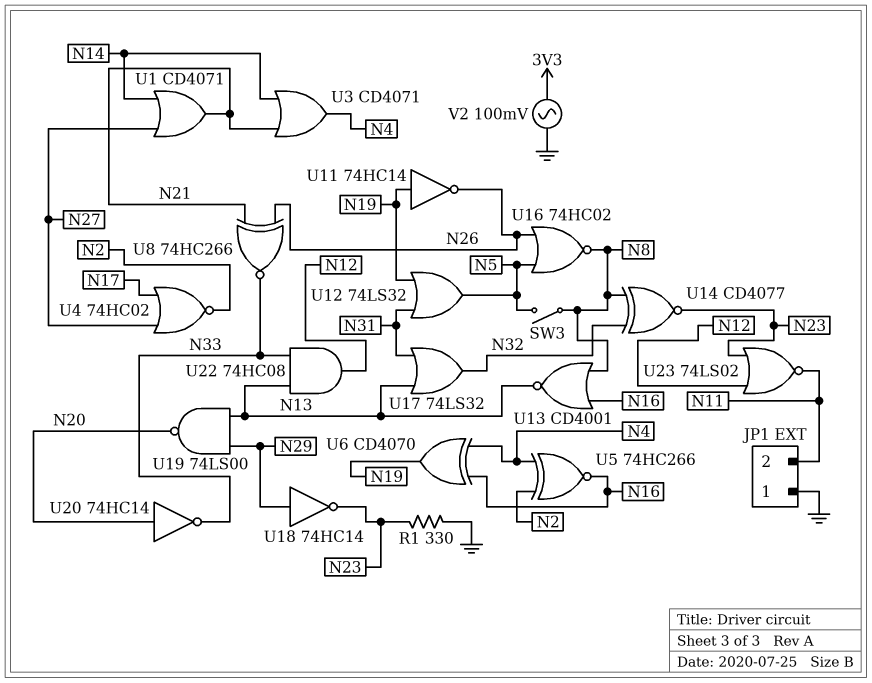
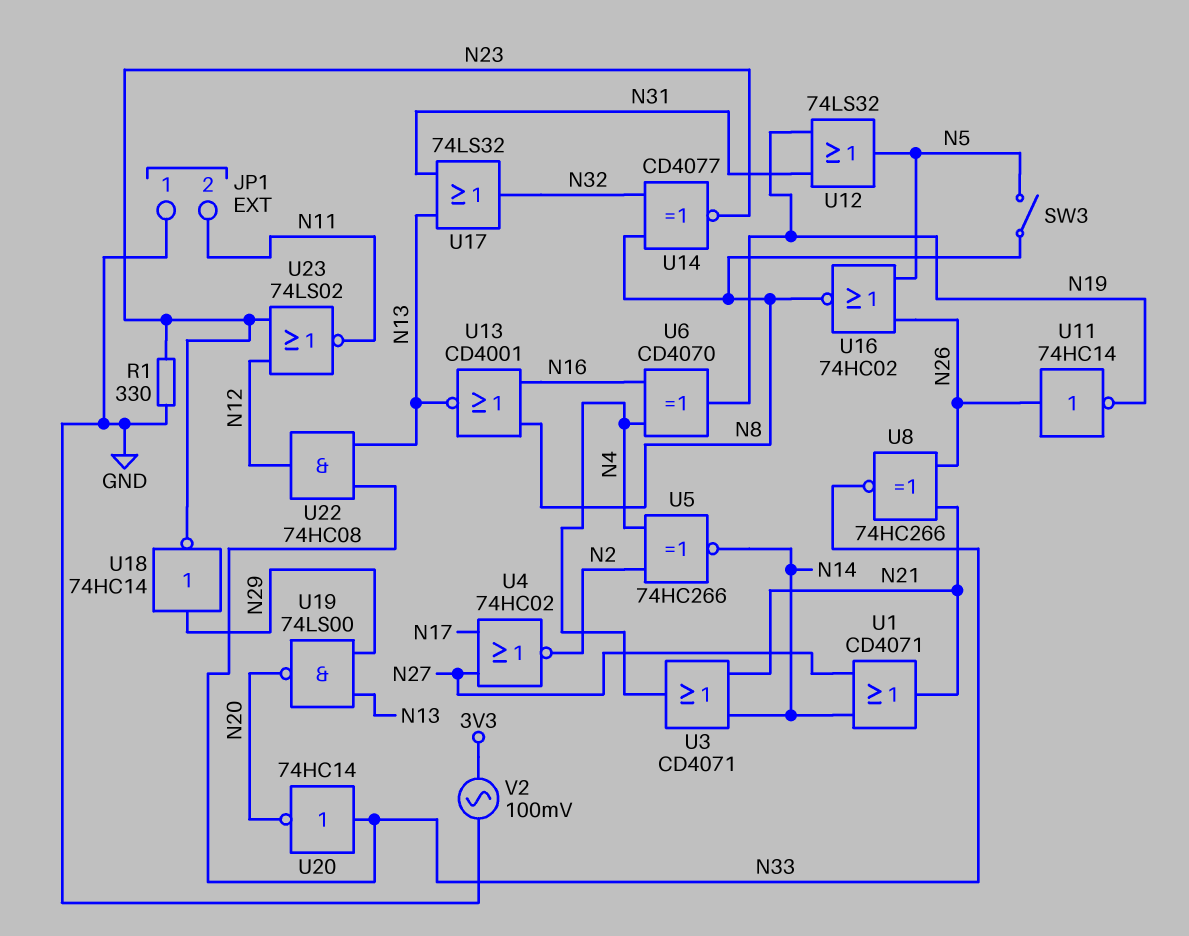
U5: XNOR 74HC266 (in N2, in N4, out N16) -> XNOR 74HC266 (in N2, in N4, out N14)
U11: NOT 74HC14 (in N19, out N26) -> NOT 74HC14 (in N26, out N19)
U20: NOT 74HC14 (in N20, out N33) -> NOT 74HC14 (in N33, out N20)

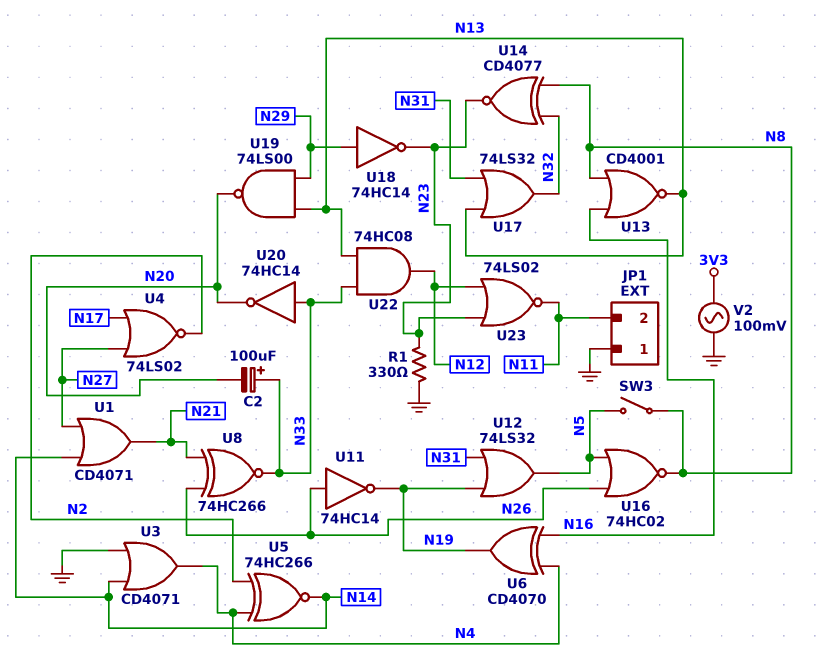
C2: none -> 100uF (plus N33, minus N20)
U3: OR CD4071 (in N14, in N21, out N4) -> OR CD4071 (in GND, in N14, out N4)
U4: NOR 74HC02 (in N17, in N27, out N2) -> NOR 74LS02 (in N17, in N27, out N2)

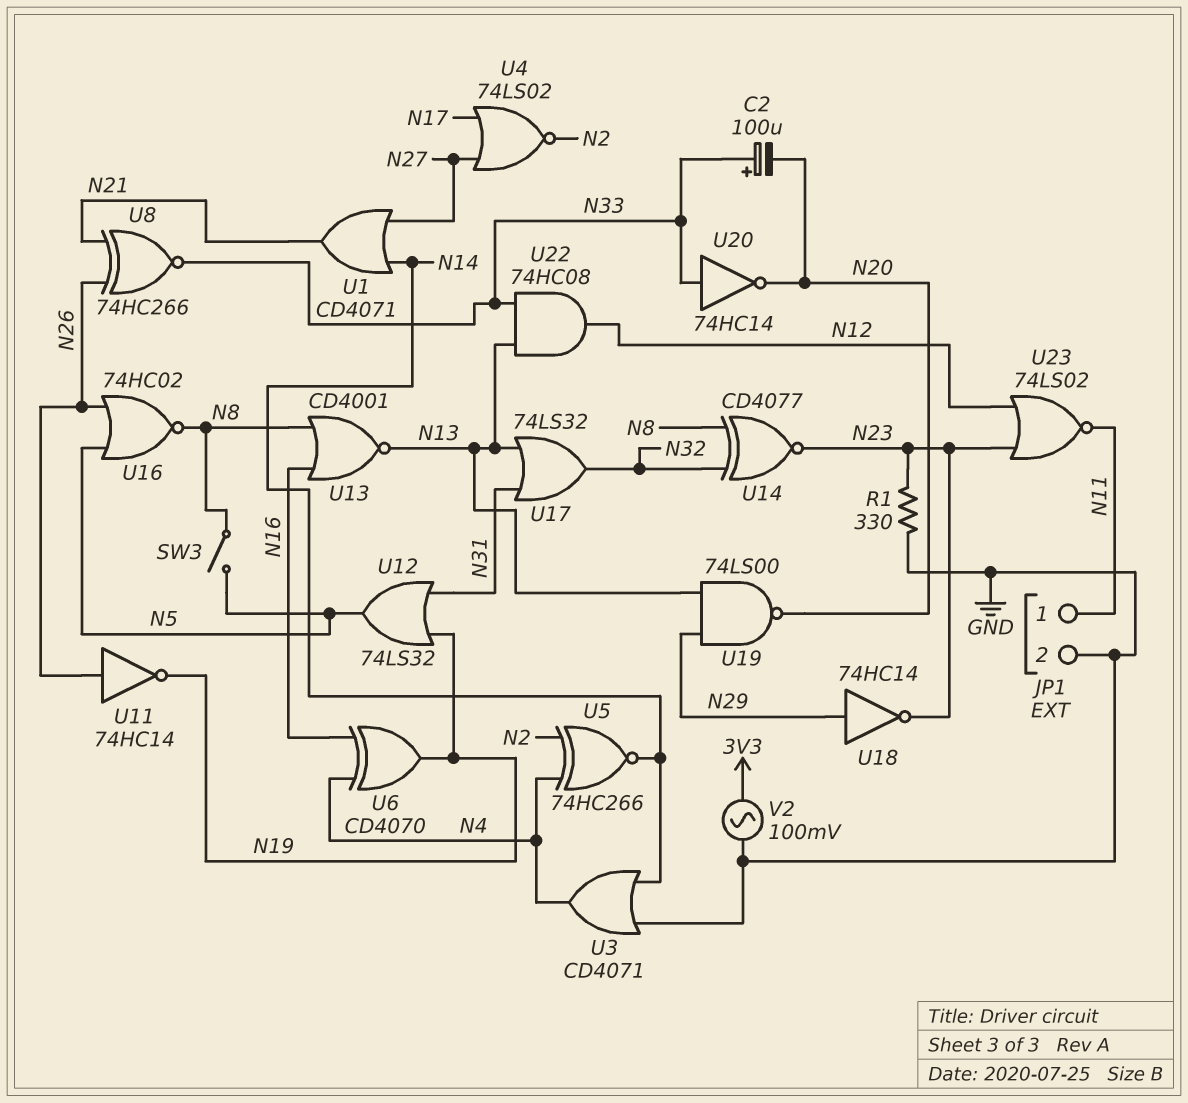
JP1 pin 1: GND -> N11
JP1 pin 2: N11 -> GND

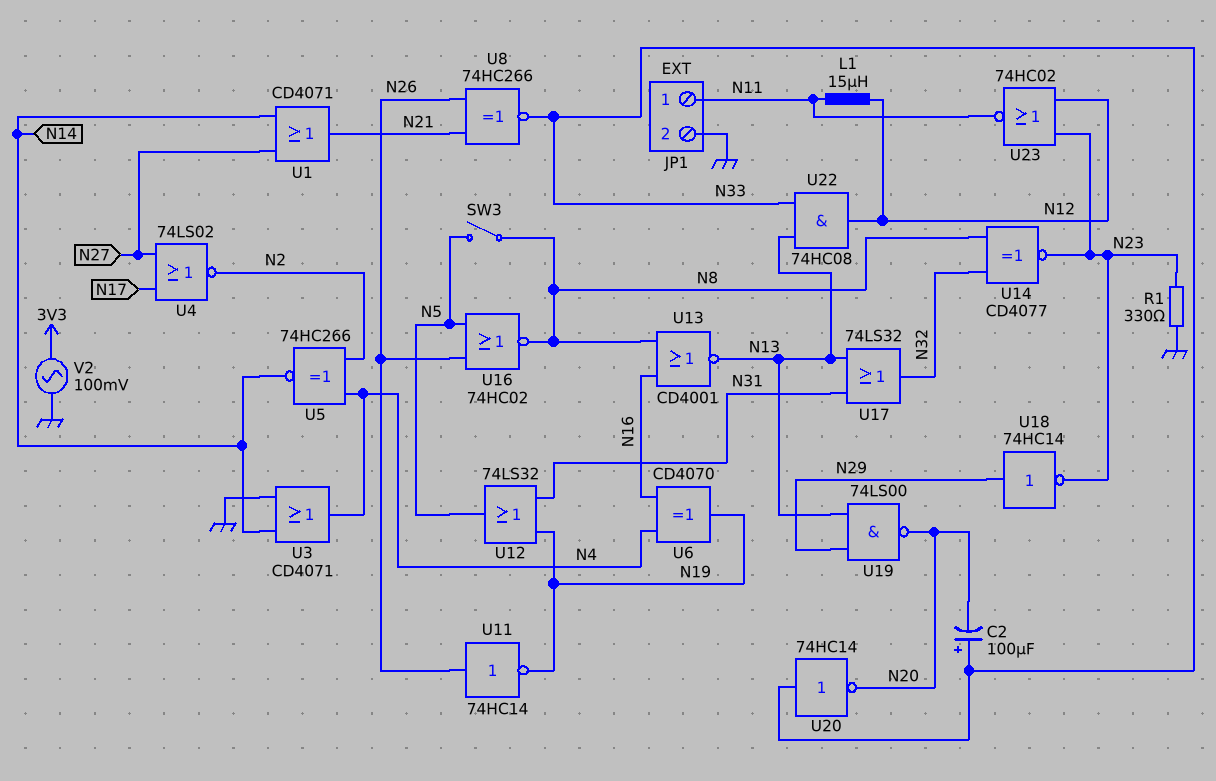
L1: none -> 15uH (N11, N12)
U23: NOR 74LS02 (in N12, in N23, out N11) -> NOR 74HC02 (in N12, in N23, out N11)

